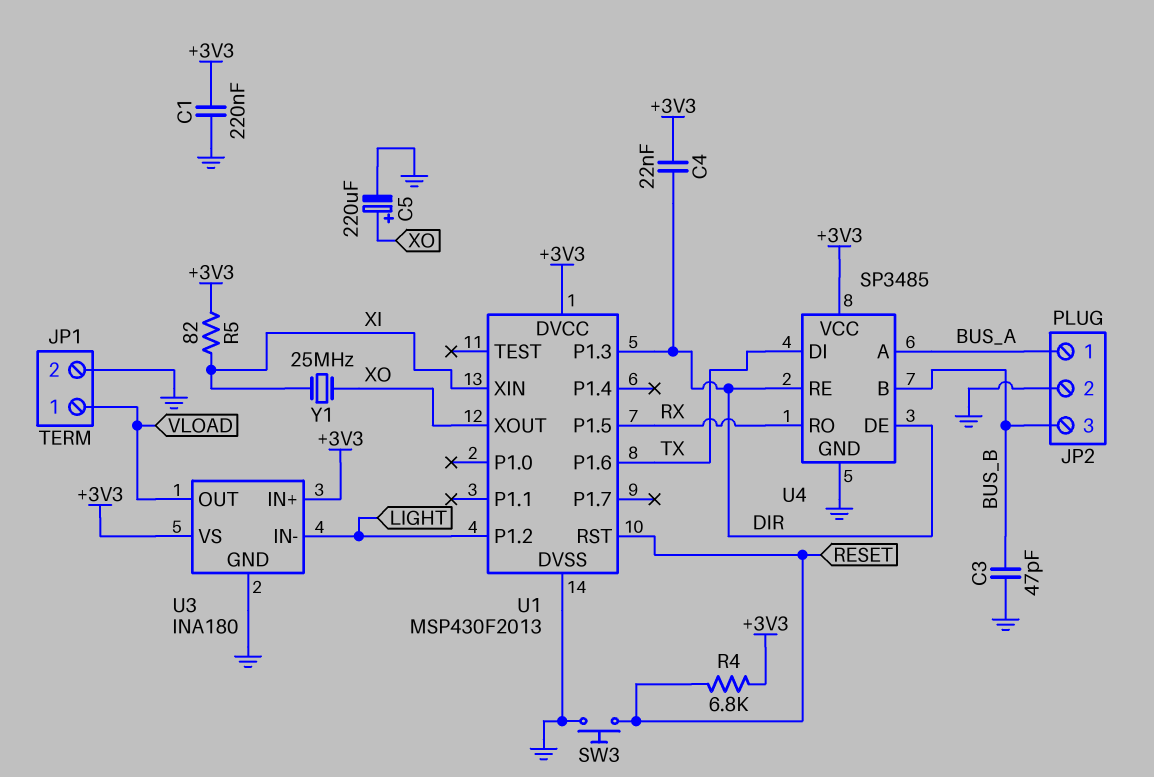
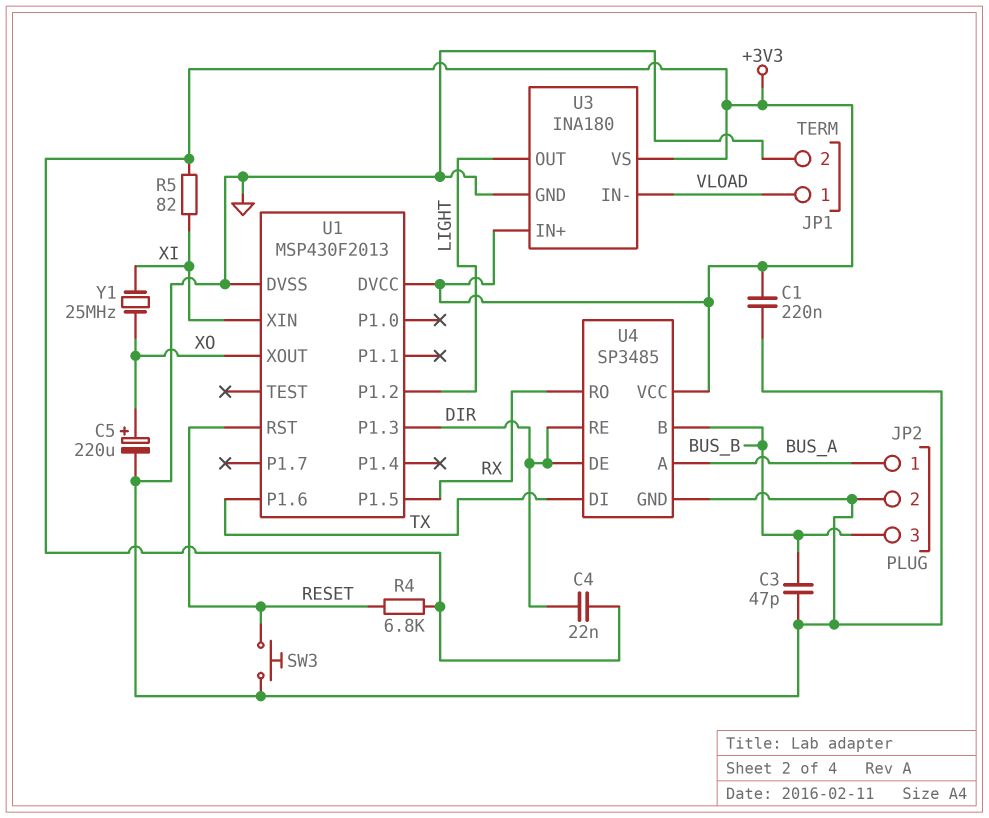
U3 pin IN-: LIGHT -> VLOAD
U3 pin OUT: VLOAD -> LIGHT

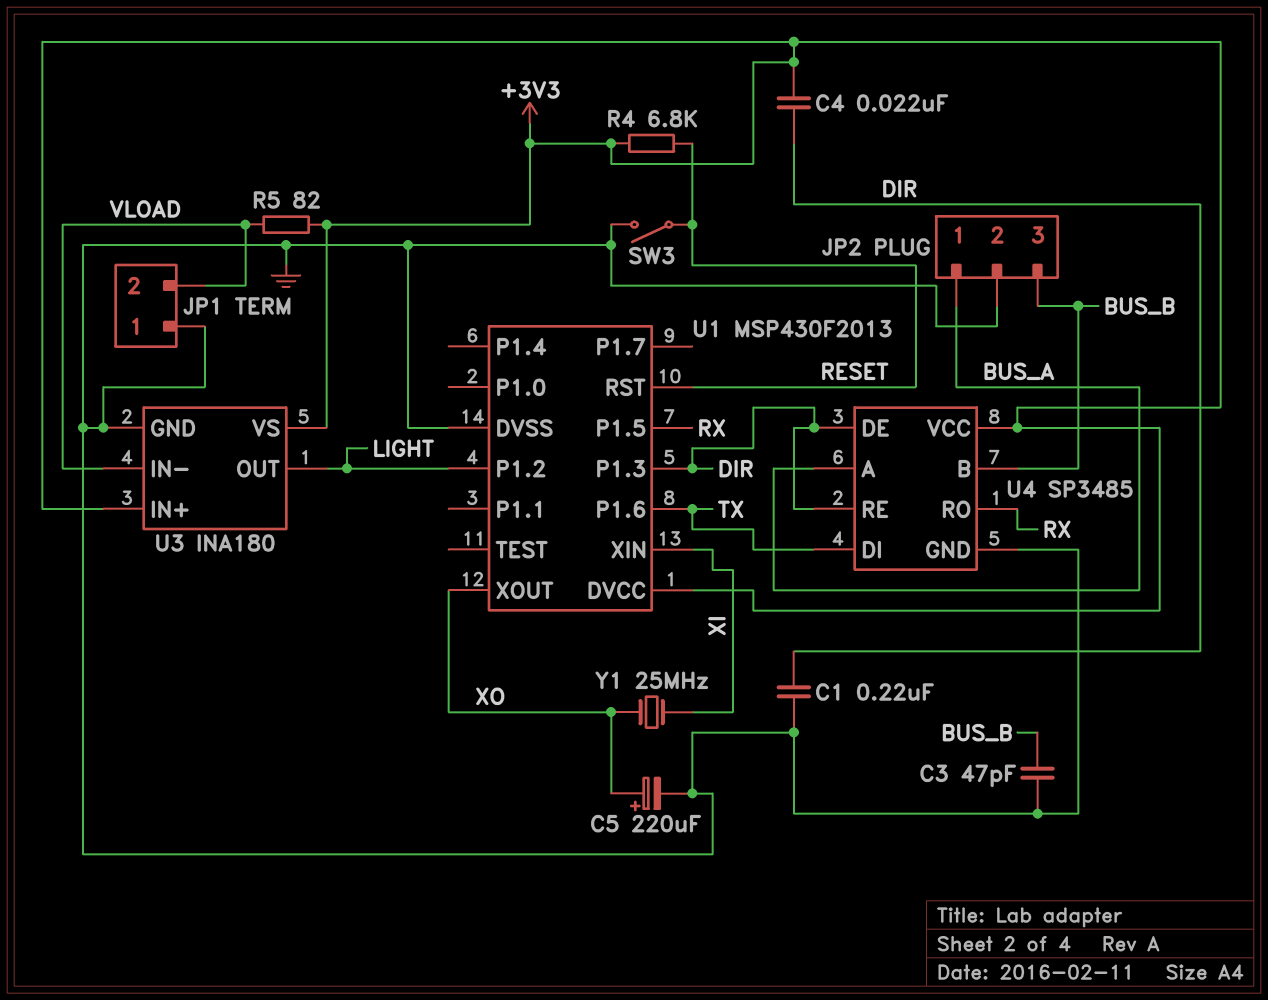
C1: 220nF (+3V3, GND) -> 220nF (DIR, GND)
JP1 pin 1: VLOAD -> GND
JP1 pin 2: GND -> VLOAD
R5: 82 (+3V3, XI) -> 82 (+3V3, VLOAD)
SW3: button (GND, RESET) -> switch (GND, RESET)

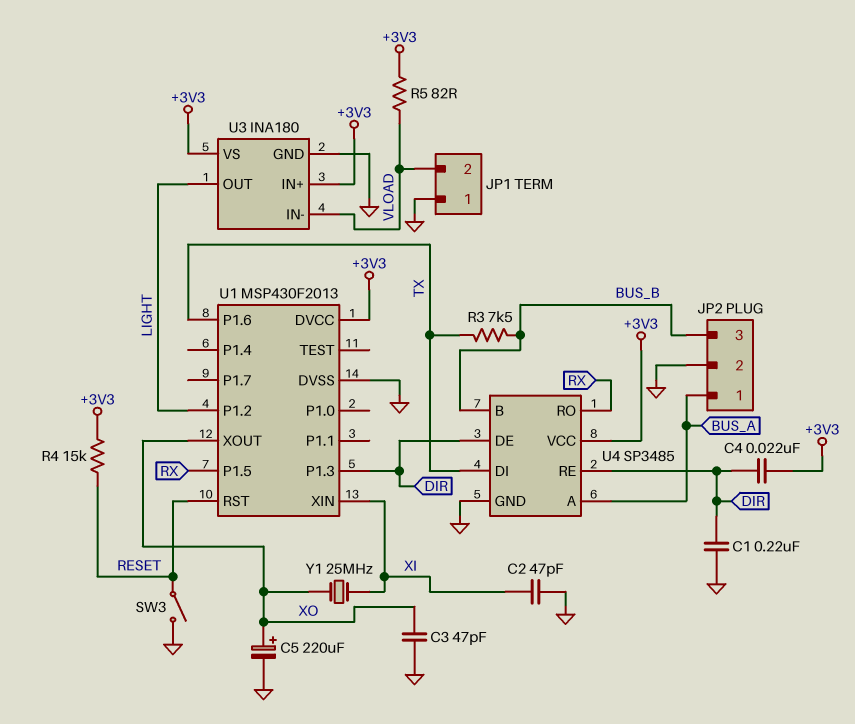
C2: none -> 47pF (GND, XI)
C3: 47pF (BUS_B, GND) -> 47pF (GND, XO)
R3: none -> 7.5k (BUS_B, TX)
R4: 6.8k (+3V3, RESET) -> 15k (+3V3, RESET)

